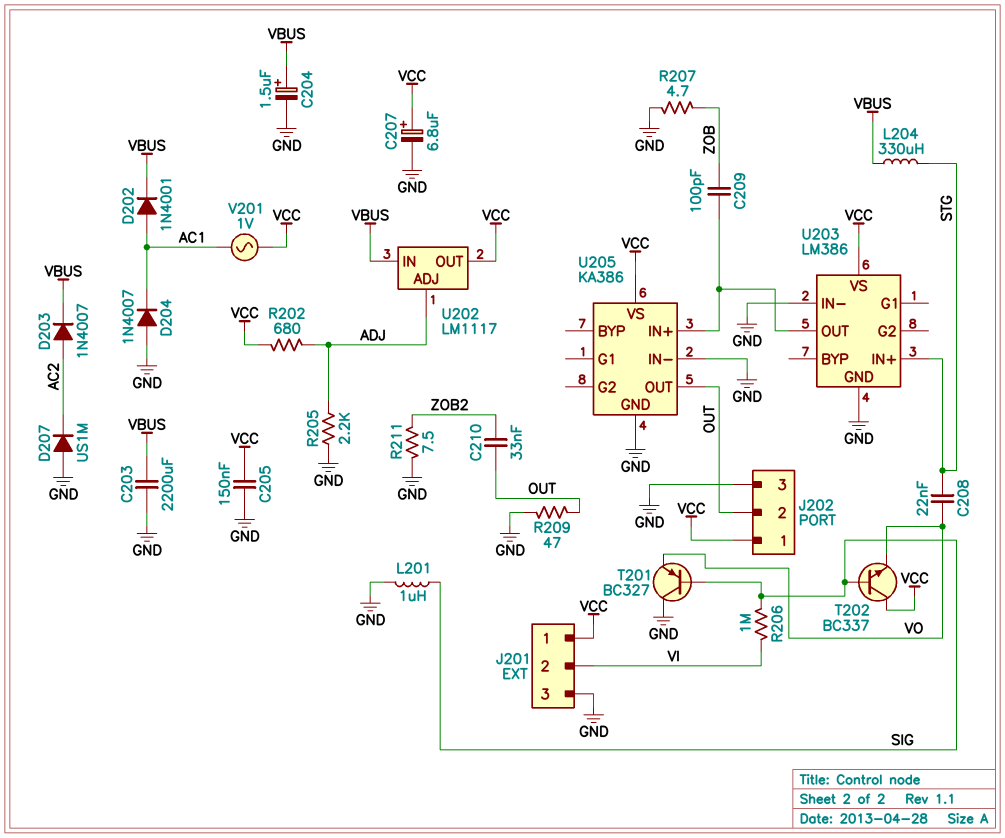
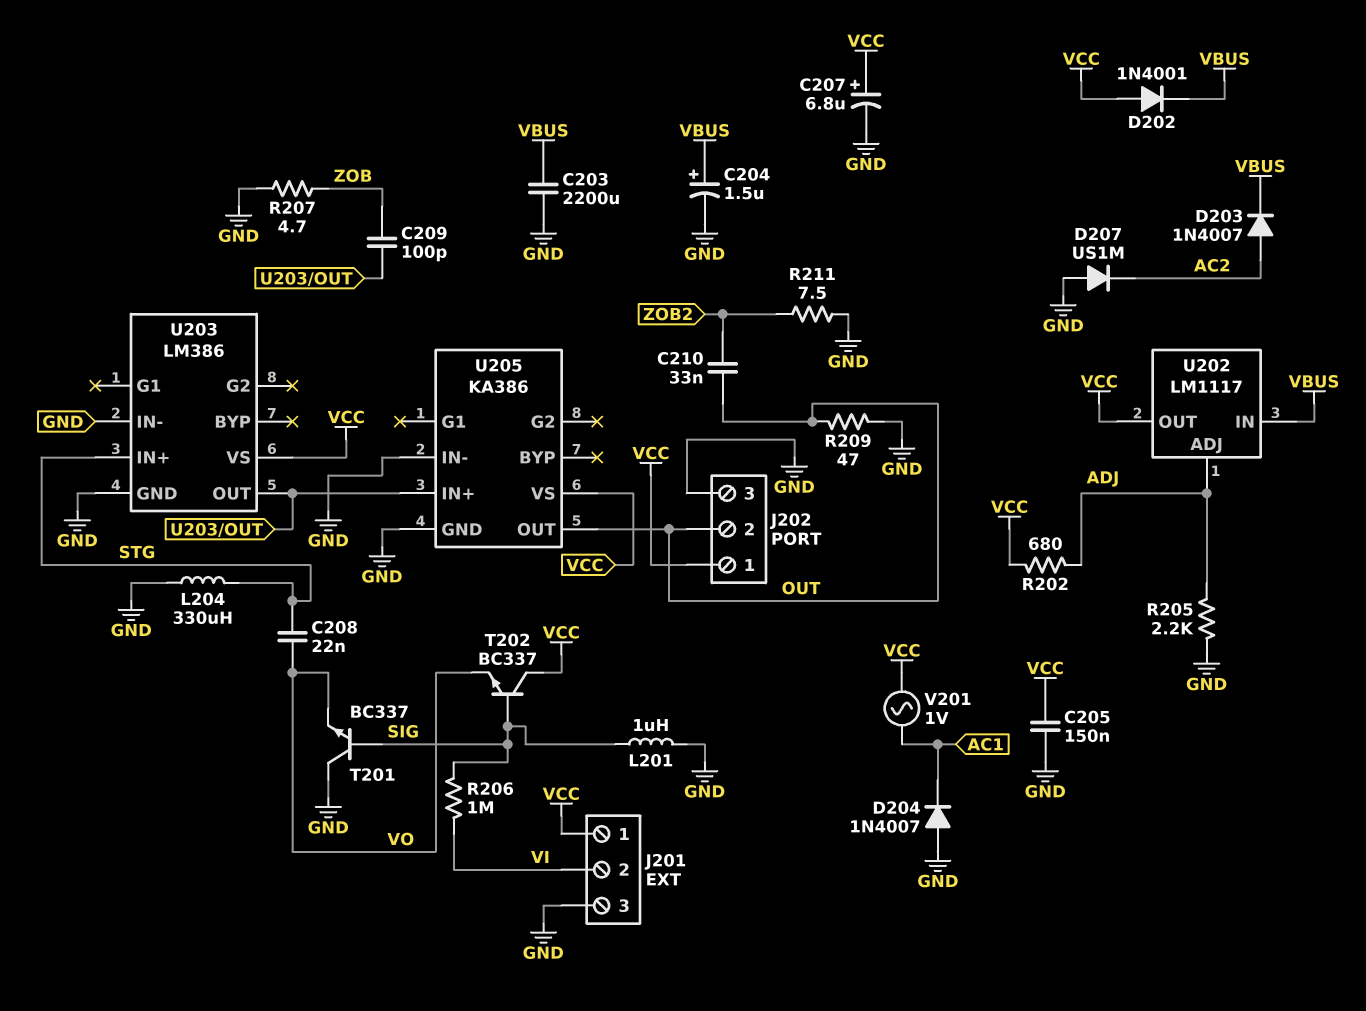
D202: diode 1N4001 (A AC1, K VBUS) -> diode 1N4001 (A VCC, K VBUS)
L204: 330uH (STG, VBUS) -> 330uH (GND, STG)
T201: PNP BC327 (B SIG, C GND, E VO) -> NPN BC337 (B SIG, C GND, E VO)

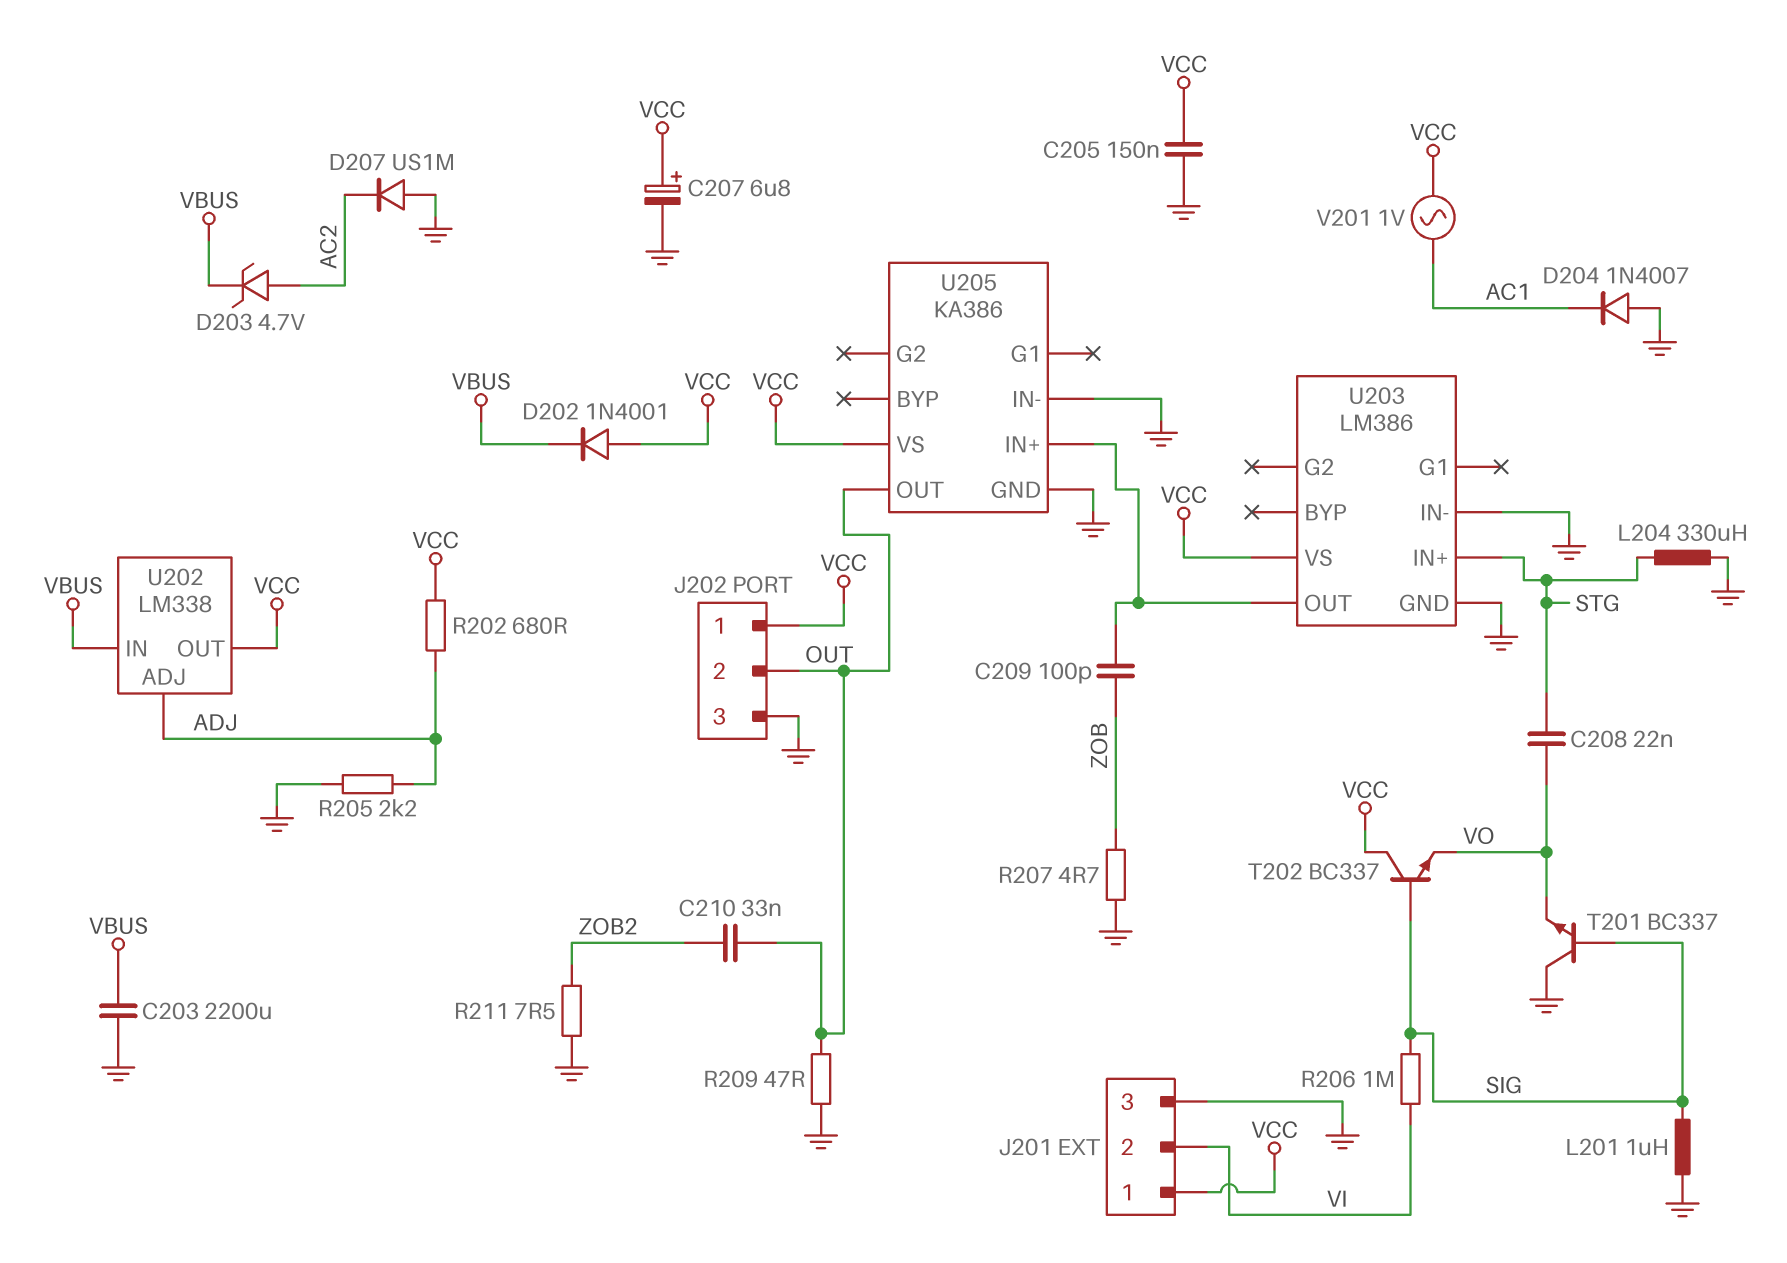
C204: 1.5uF (plus VBUS, minus GND) -> none
D203: diode 1N4007 (A AC2, K VBUS) -> zener 4.7V (A AC2, K VBUS)
U202: LM1117 -> LM338

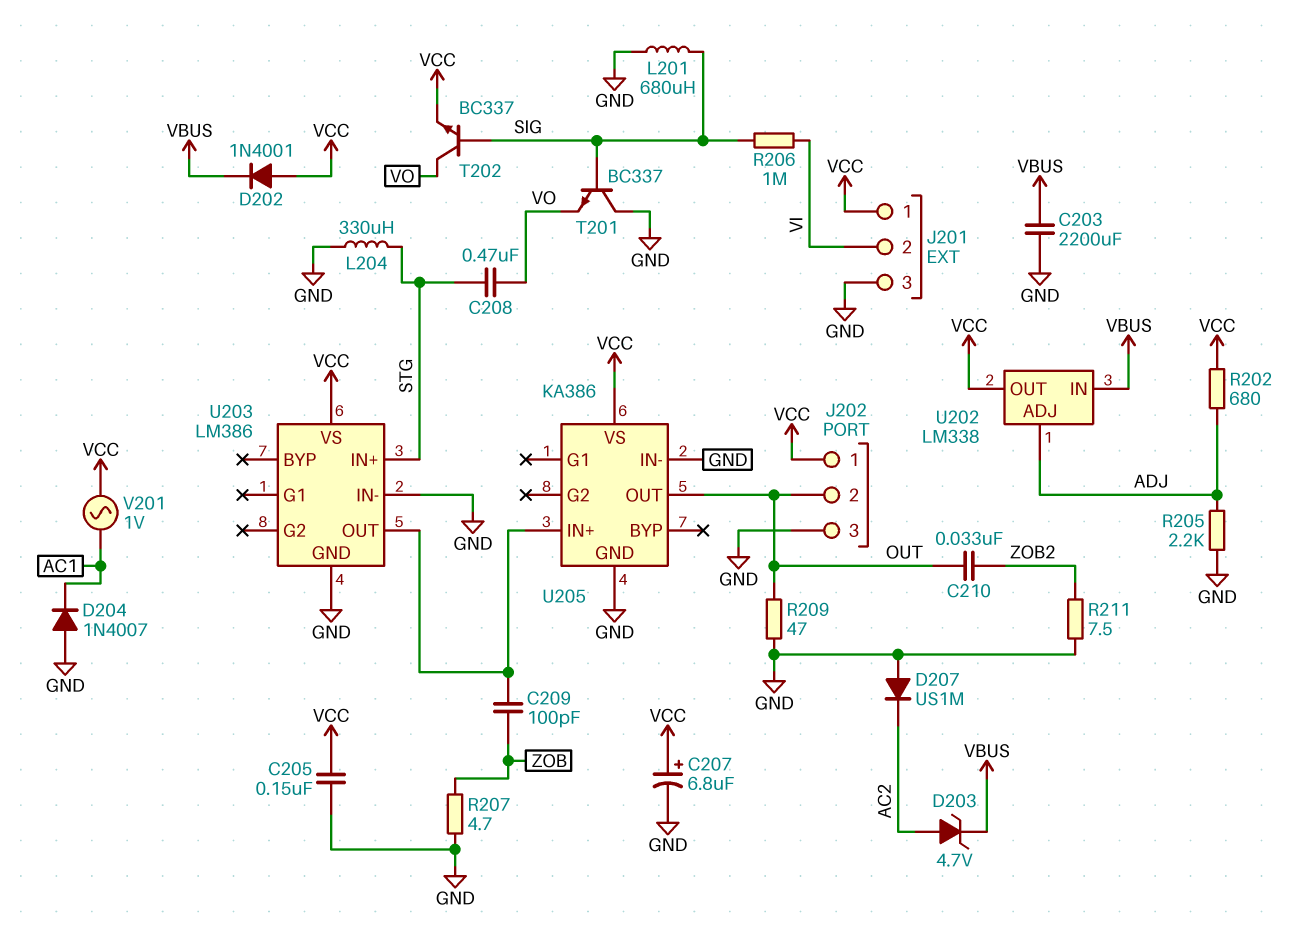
C208: 22nF (STG, VO) -> 470nF (STG, VO)
L201: 1uH (GND, SIG) -> 680uH (GND, SIG)
T202: NPN BC337 (B SIG, C VCC, E VO) -> NPN BC337 (B SIG, C VO, E VCC)

